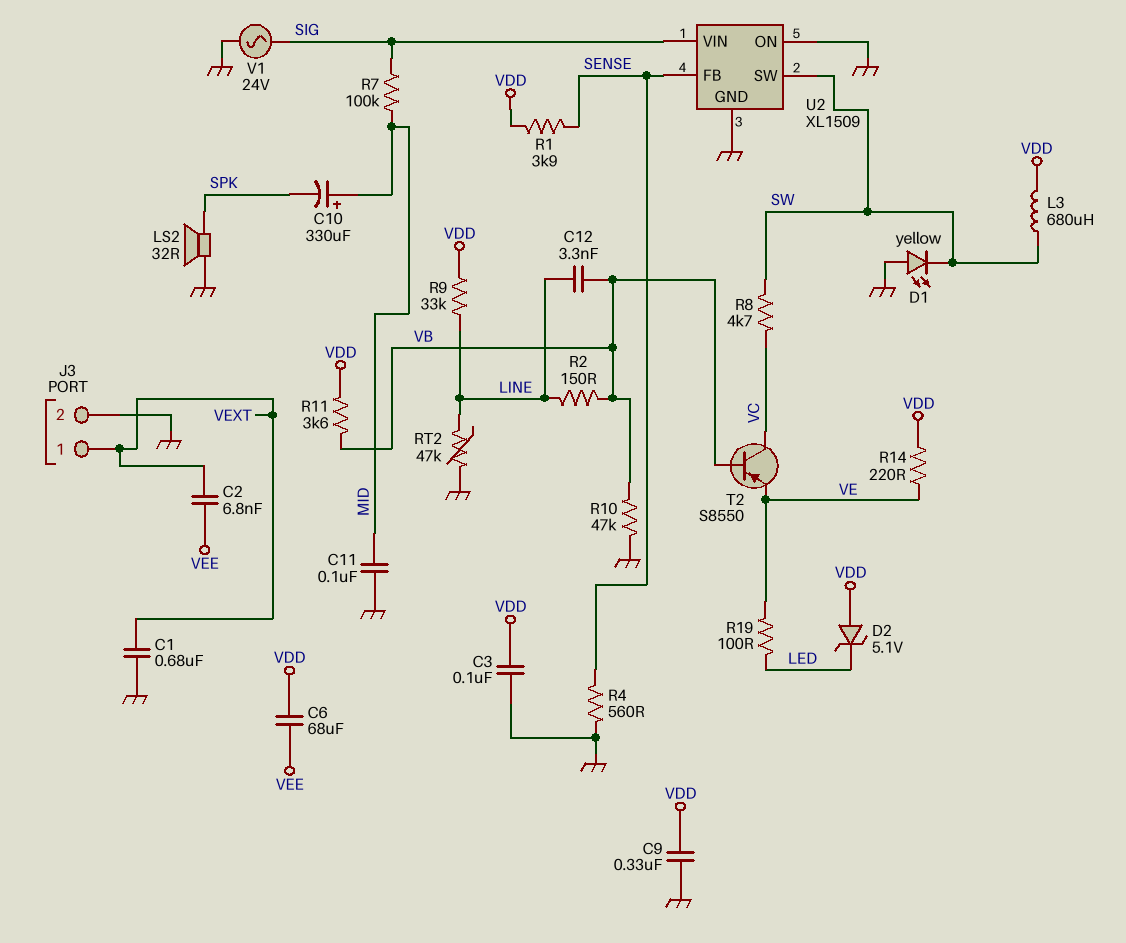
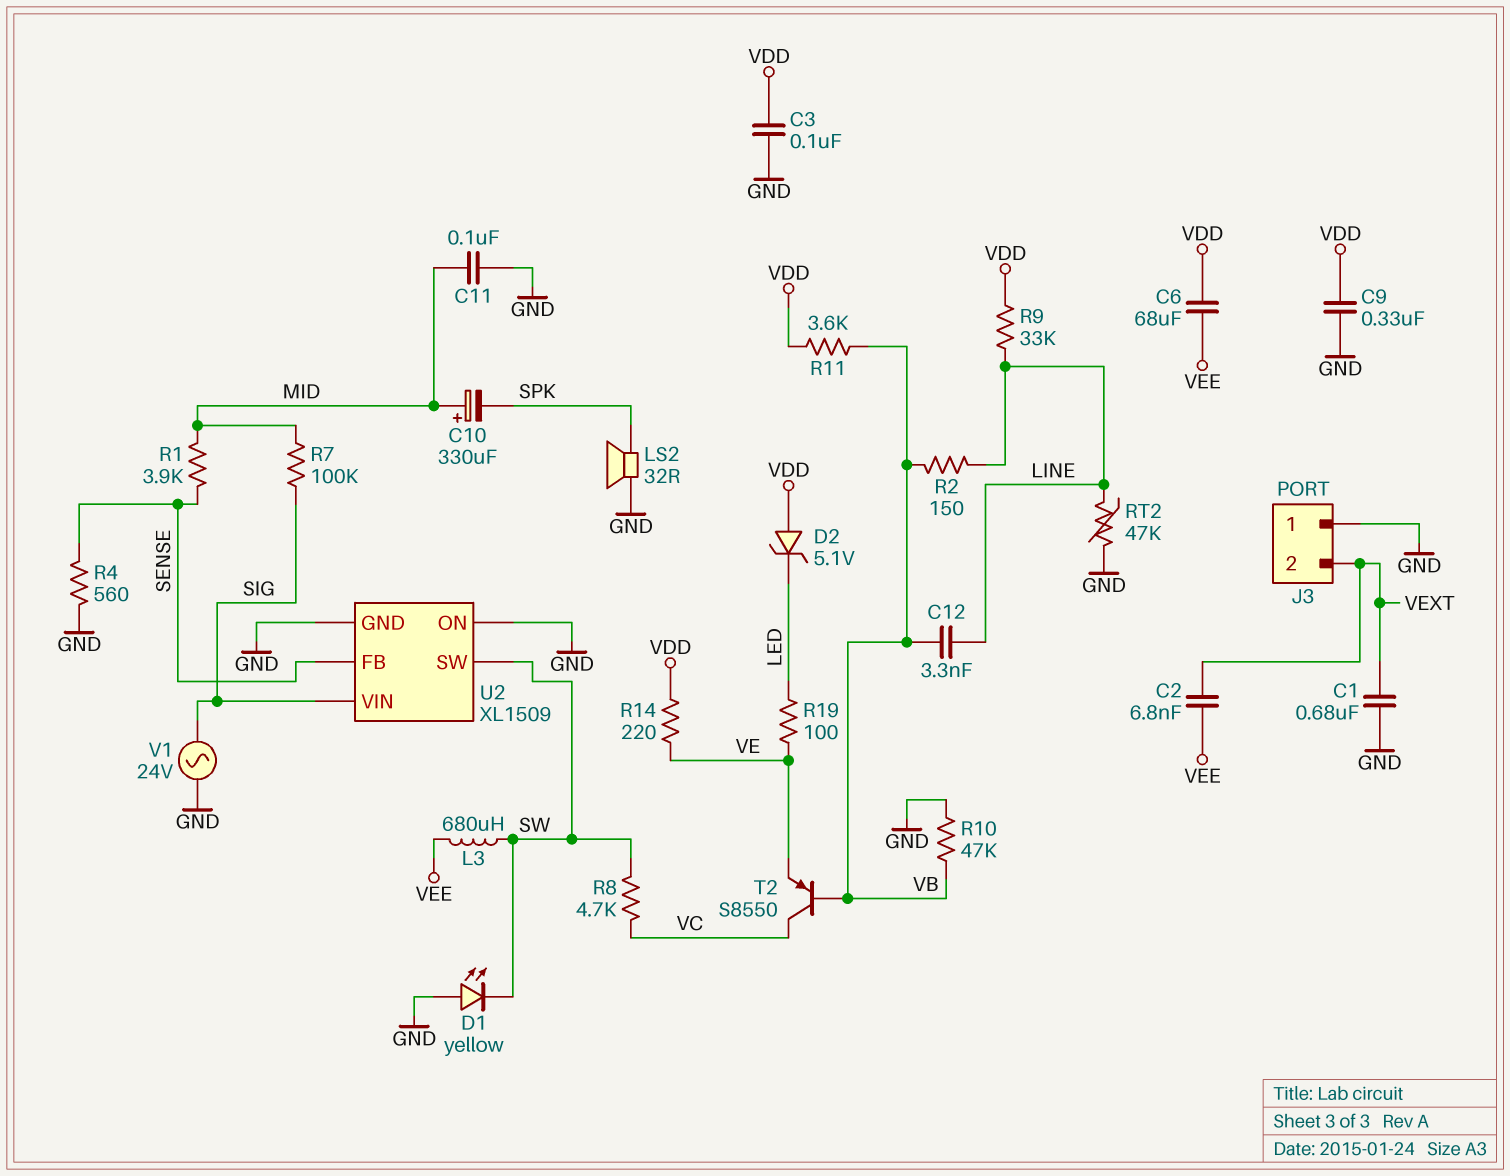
J3 pin 1: VEXT -> GND
J3 pin 2: GND -> VEXT
L3: 680uH (SW, VDD) -> 680uH (SW, VEE)
R1: 3.9k (SENSE, VDD) -> 3.9k (MID, SENSE)

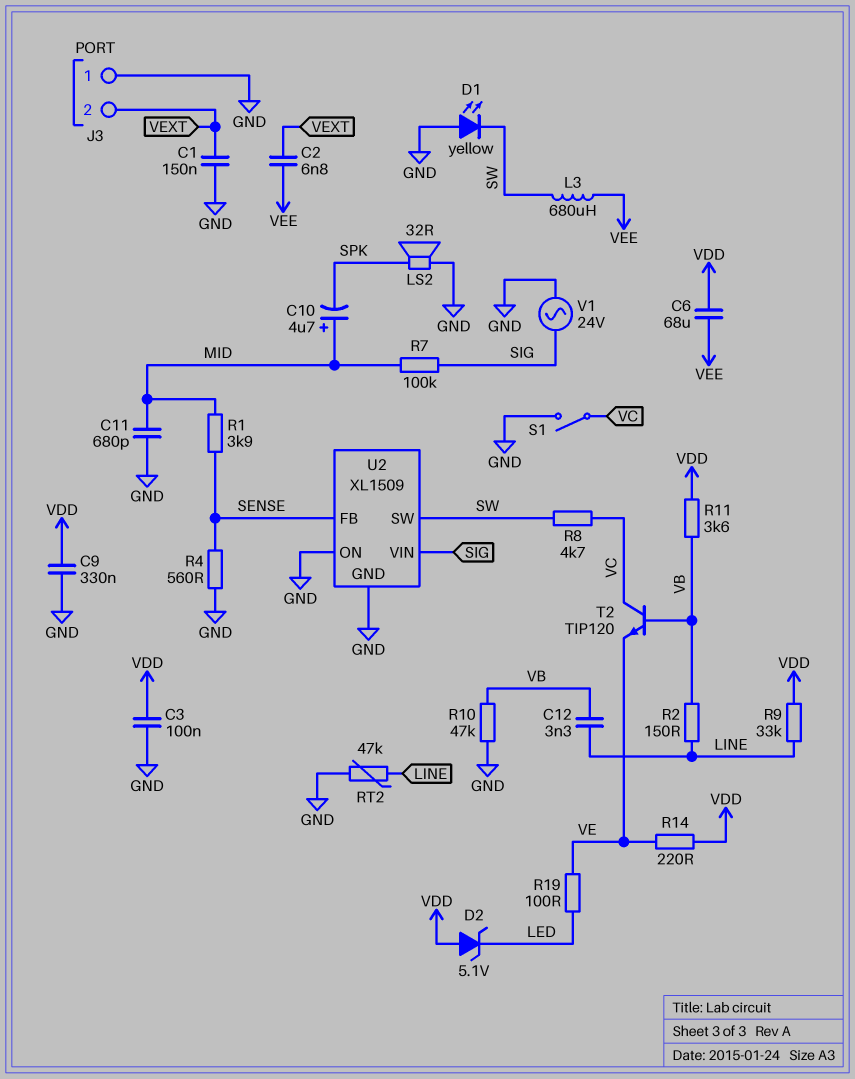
C1: 680nF (GND, VEXT) -> 150nF (GND, VEXT)
C10: 330uF (plus MID, minus SPK) -> 4.7uF (plus MID, minus SPK)
C11: 100nF (GND, MID) -> 680pF (GND, MID)
S1: none -> switch (GND, VC)
T2: PNP S8550 (B VB, C VC, E VE) -> NPN TIP120 (B VB, C VC, E VE)

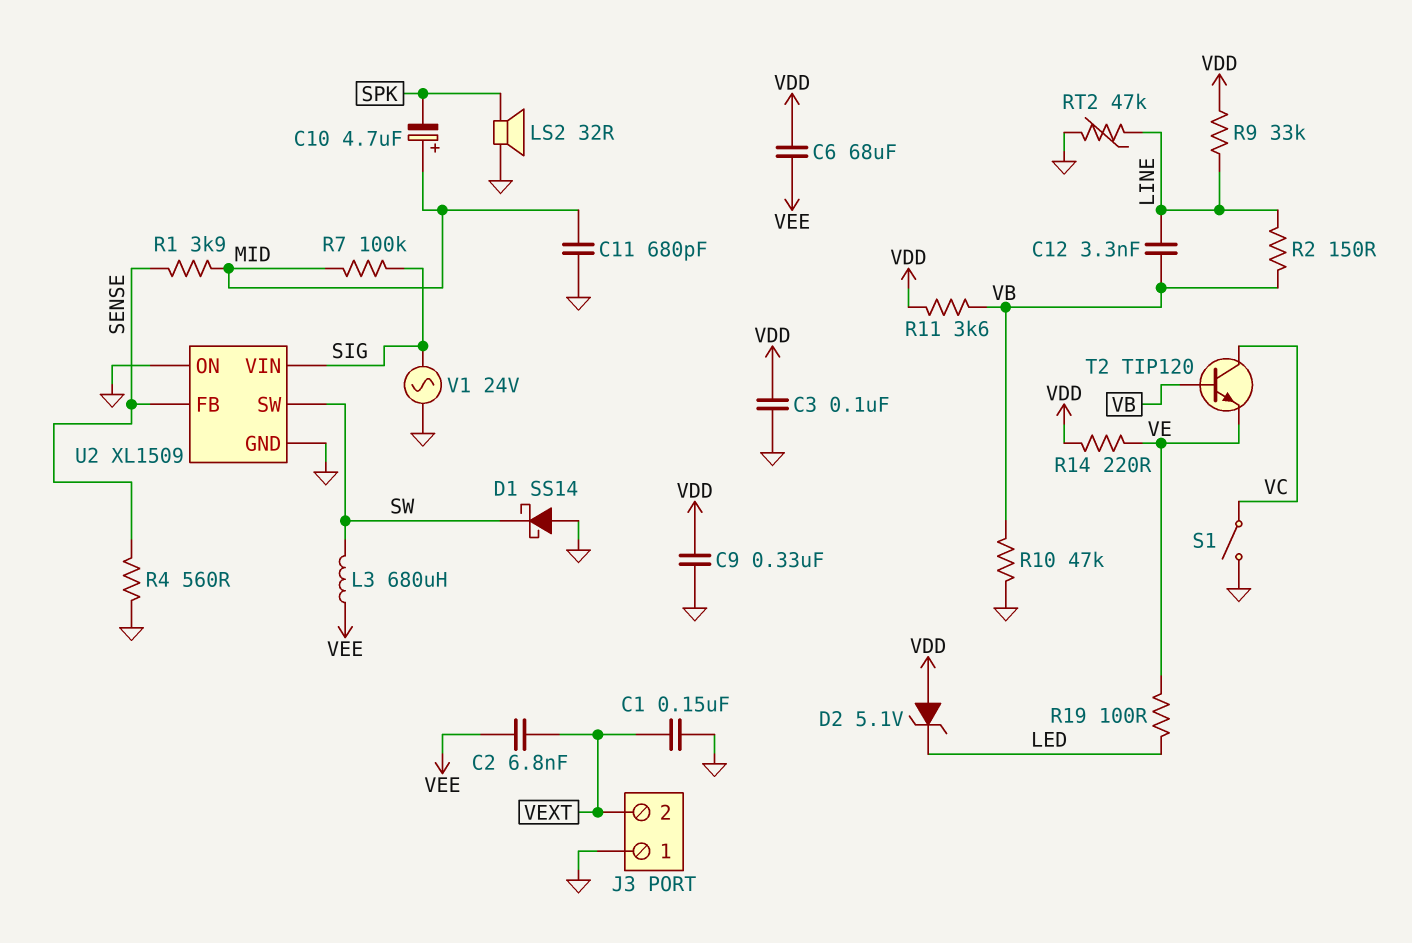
D1: LED yellow (A GND, K SW) -> schottky SS14 (A GND, K SW)
R8: 4.7k (SW, VC) -> none

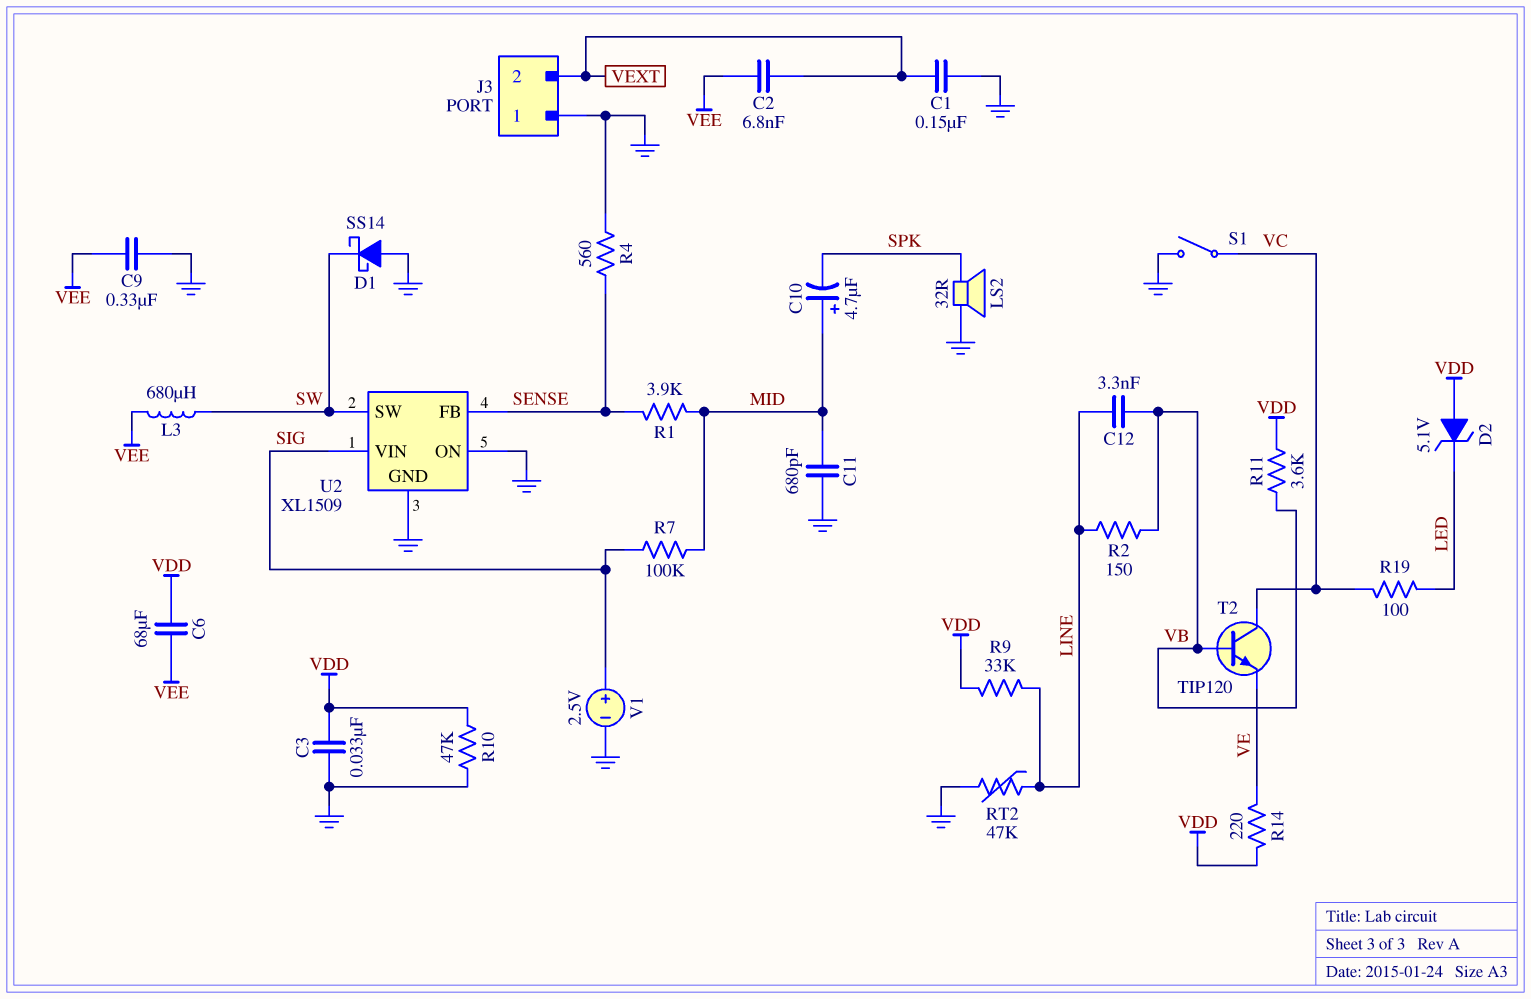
C3: 100nF (GND, VDD) -> 33nF (GND, VDD)
C9: 330nF (GND, VDD) -> 330nF (GND, VEE)
R10: 47k (GND, VB) -> 47k (GND, VDD)
R19: 100 (LED, VE) -> 100 (LED, VC)
V1: AC 24V (GND, SIG) -> 2.5V (plus SIG, minus GND)

